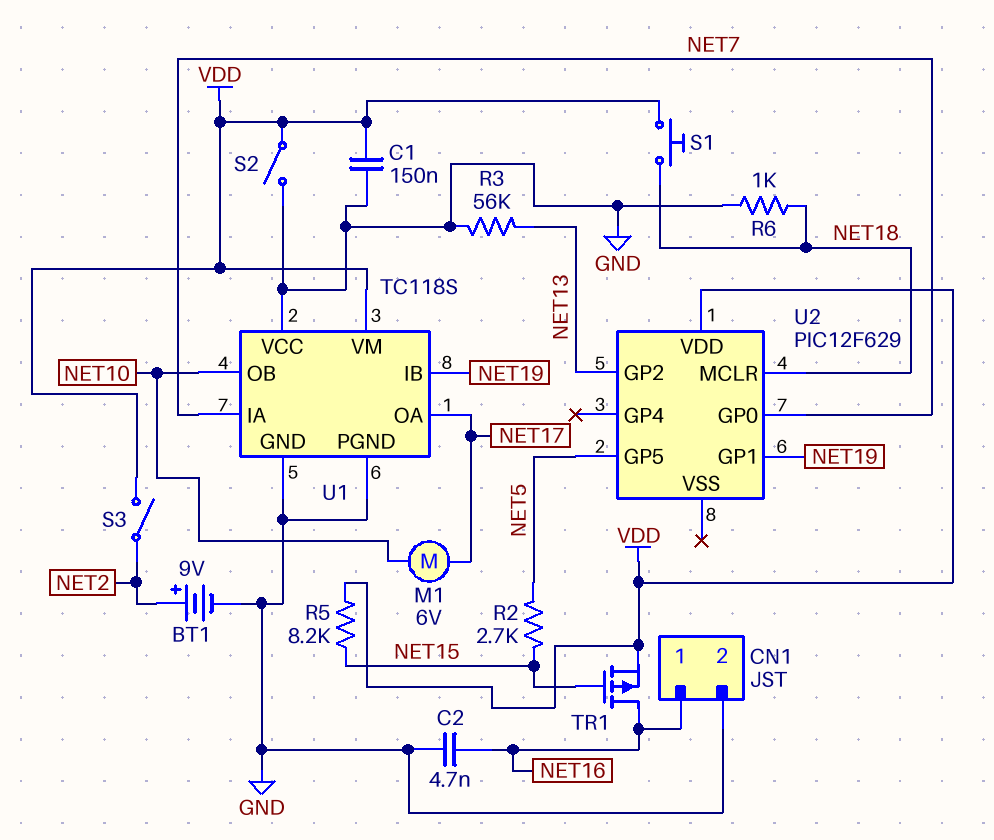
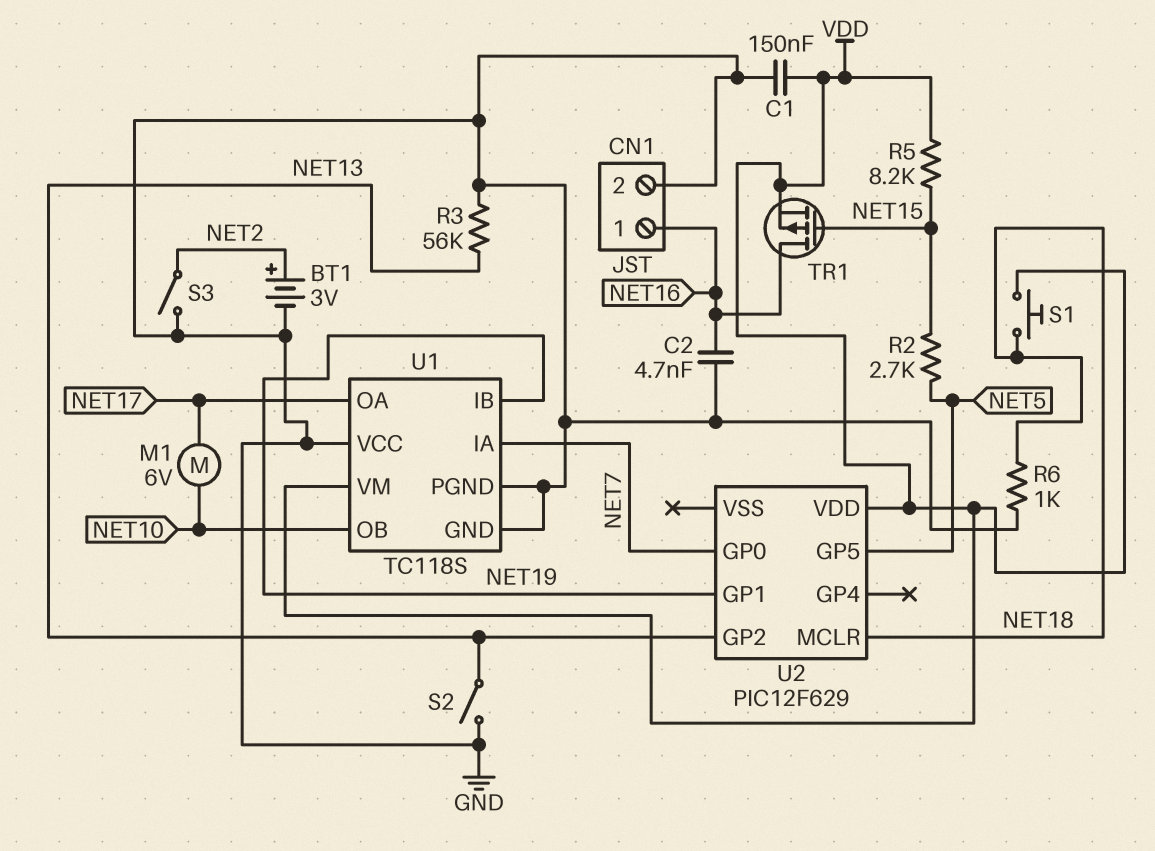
BT1: 9V (plus NET2, minus GND) -> 3V (plus NET2, minus GND)
S2: switch (GND, VDD) -> switch (GND, NET13)
S3: switch (NET2, VDD) -> switch (GND, NET2)

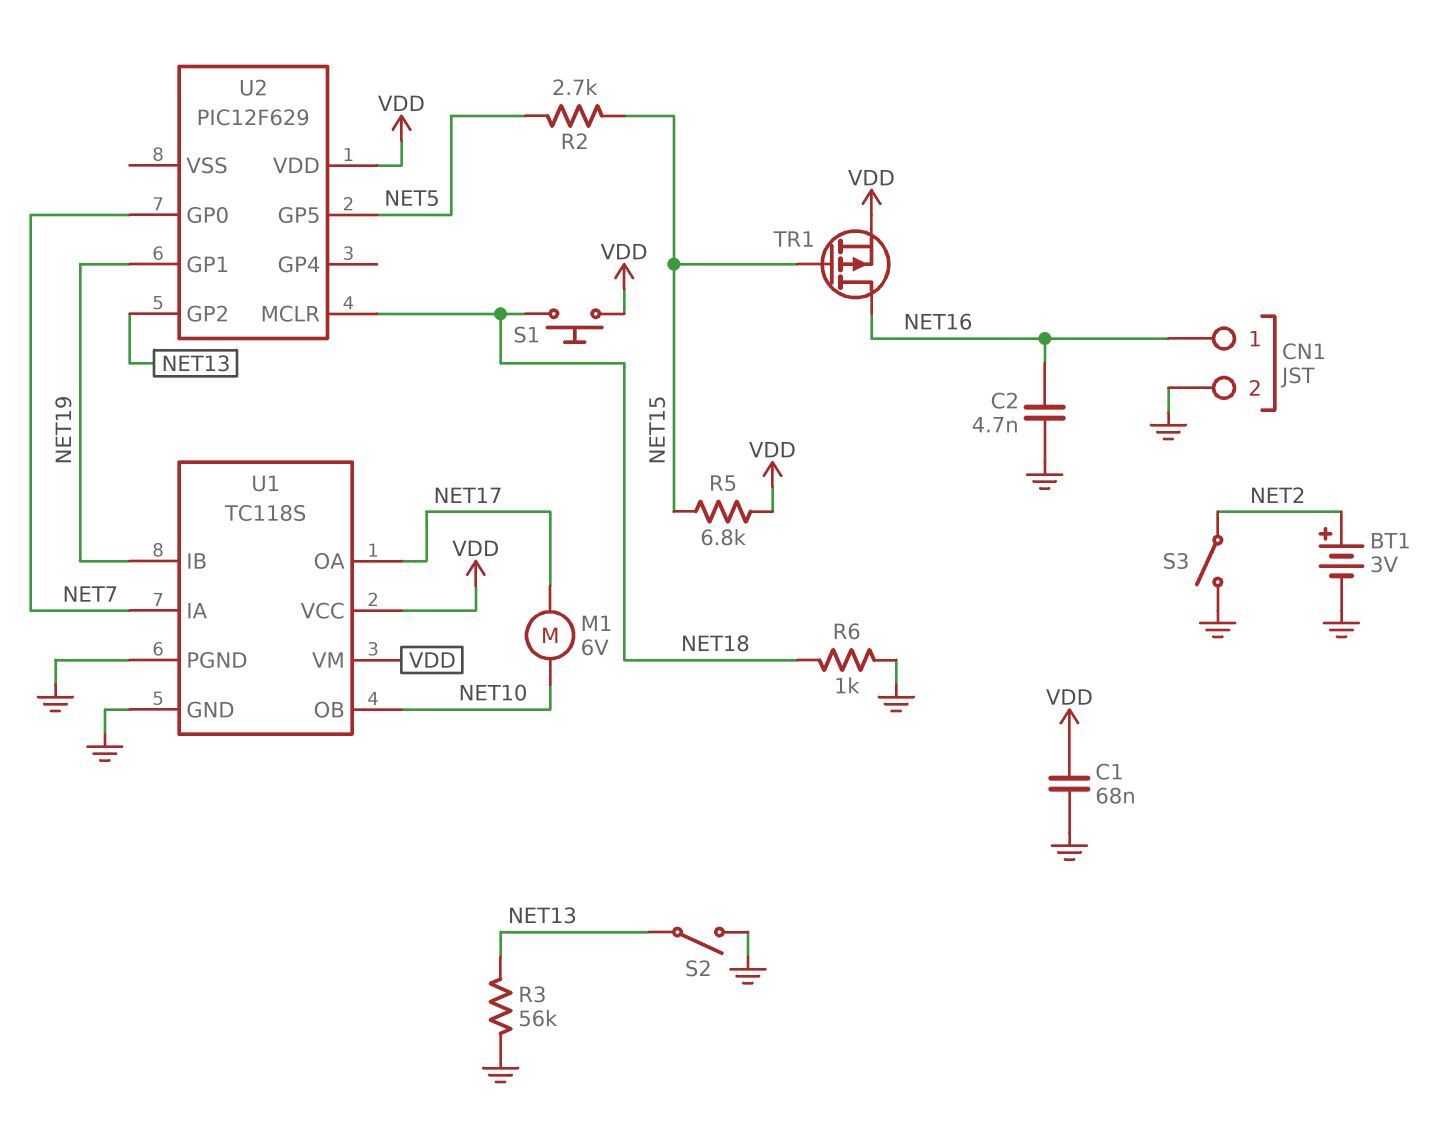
C1: 150nF (GND, VDD) -> 68nF (GND, VDD)
R5: 8.2k (NET15, VDD) -> 6.8k (NET15, VDD)
U1 pin VCC: GND -> VDD

